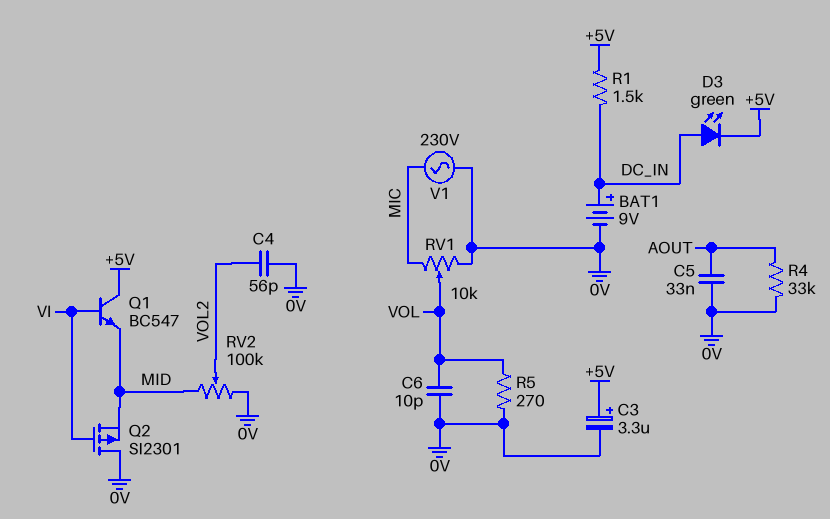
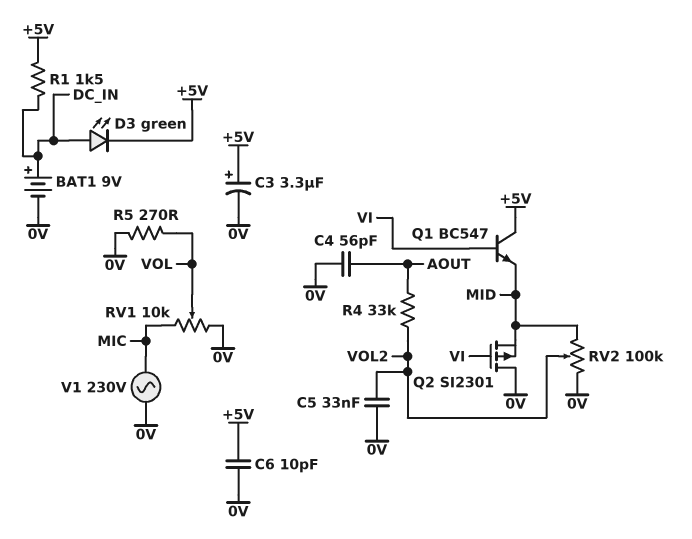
C4: 56pF (0V, VOL2) -> 56pF (0V, AOUT)
C5: 33nF (0V, AOUT) -> 33nF (0V, VOL2)
C6: 10pF (0V, VOL) -> 10pF (+5V, 0V)
R4: 33k (0V, AOUT) -> 33k (AOUT, VOL2)

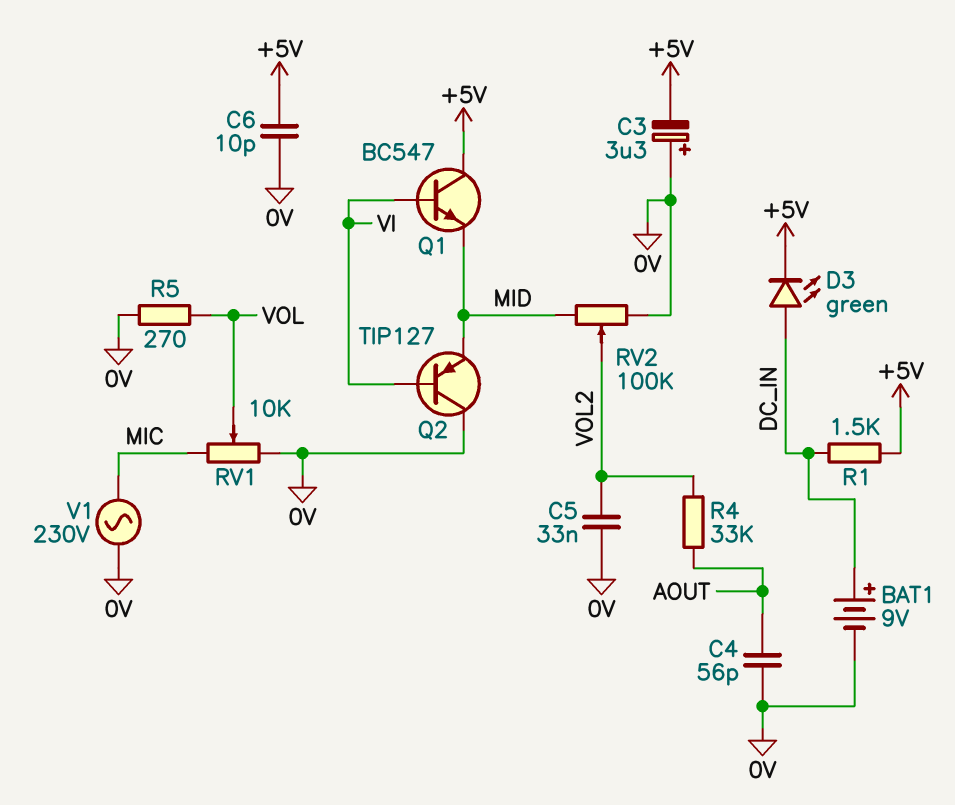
C3: 3.3uF (plus +5V, minus 0V) -> 3.3uF (plus 0V, minus +5V)
Q2: PMOS SI2301 (G VI, D 0V, S MID) -> PNP TIP127 (B VI, C 0V, E MID)

